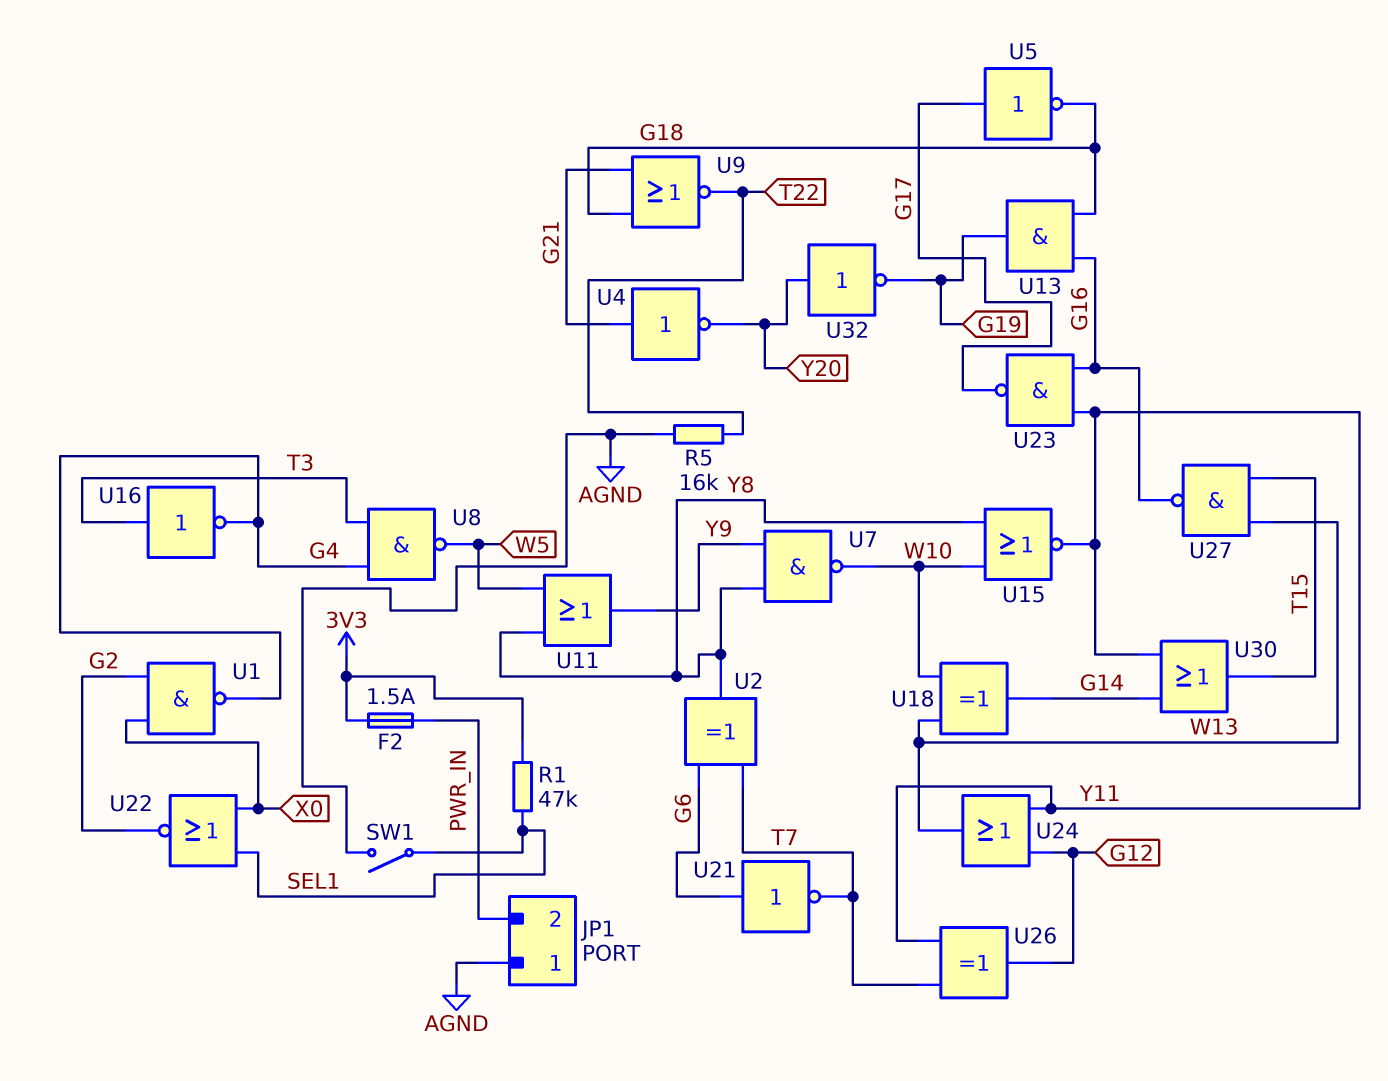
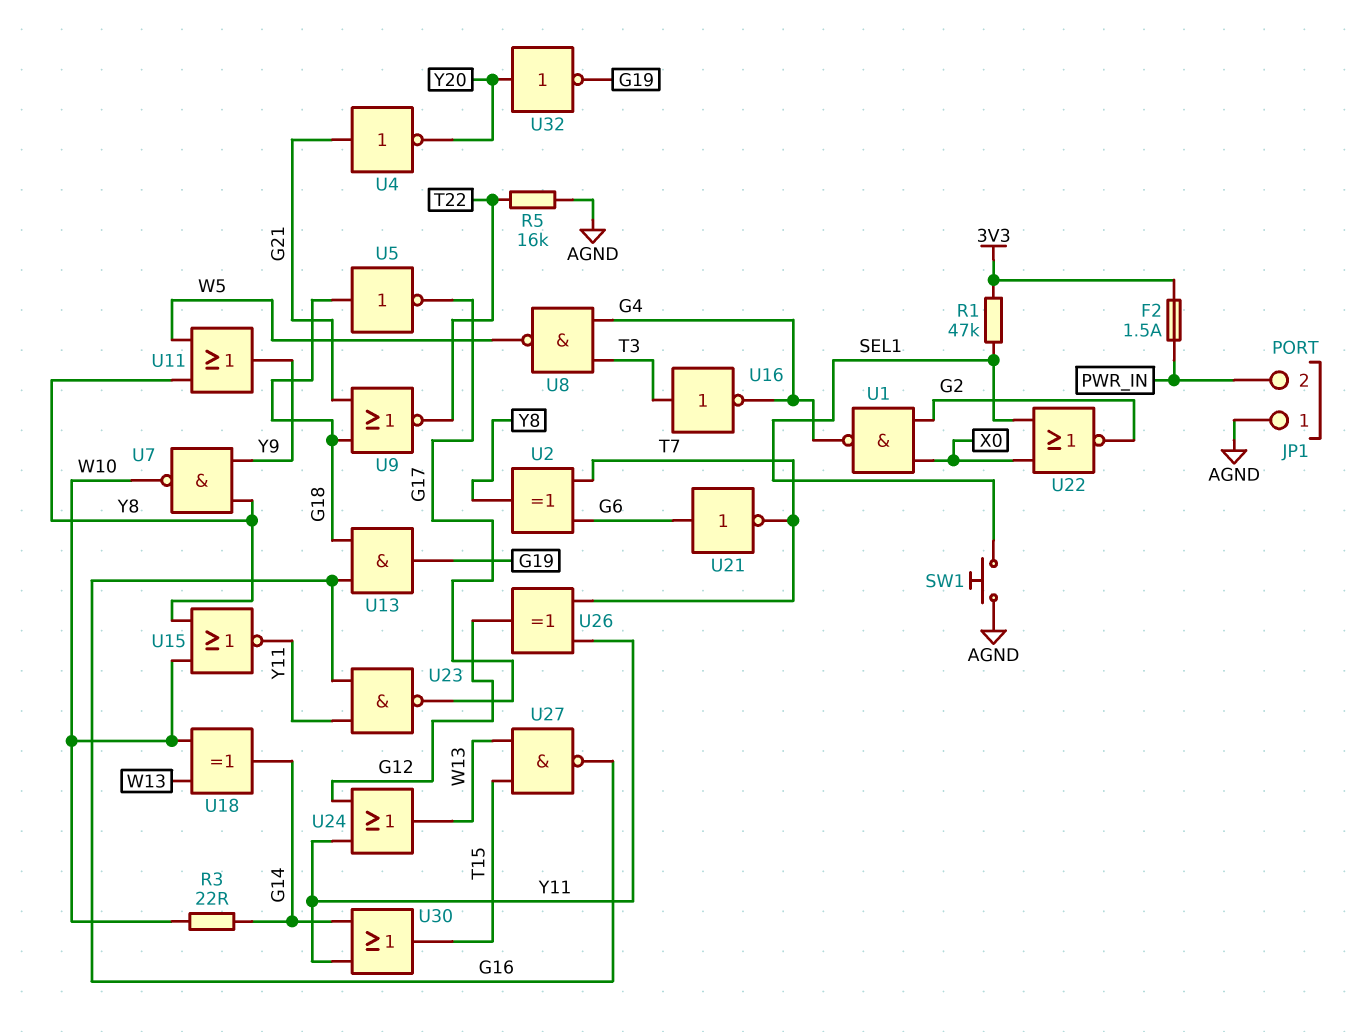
R3: none -> 22 (G14, W10)
SW1: switch (AGND, SEL1) -> button (AGND, SEL1)
U5: NOT (in G17, out G18) -> NOT (in G18, out G17)

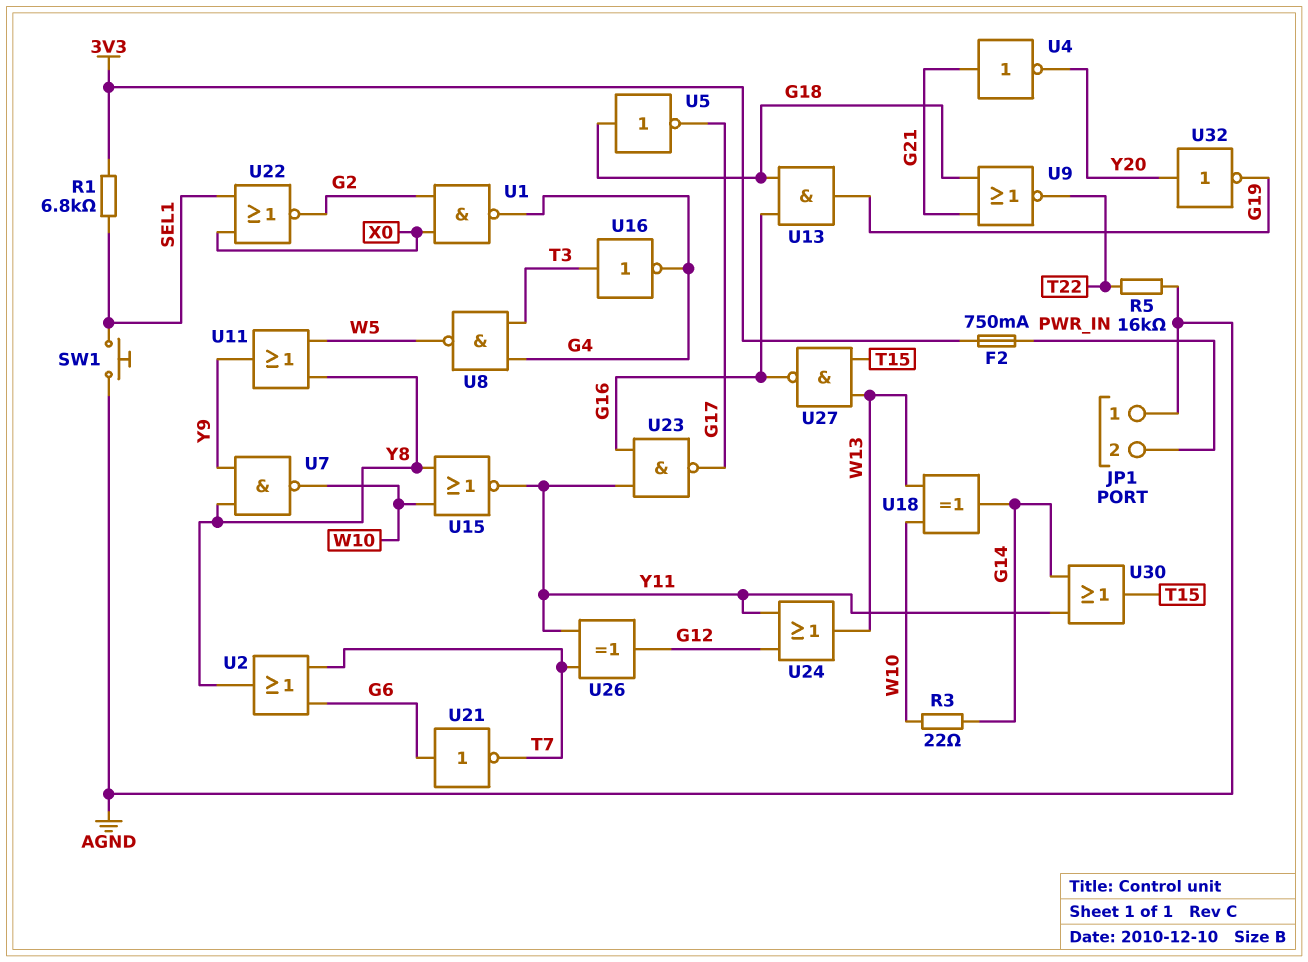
F2: 1.5A (3V3, PWR_IN) -> 750mA (3V3, PWR_IN)
R1: 47k (3V3, SEL1) -> 6.8k (3V3, SEL1)
U2: XOR (in G6, in T7, out Y8) -> OR (in G6, in T7, out Y8)

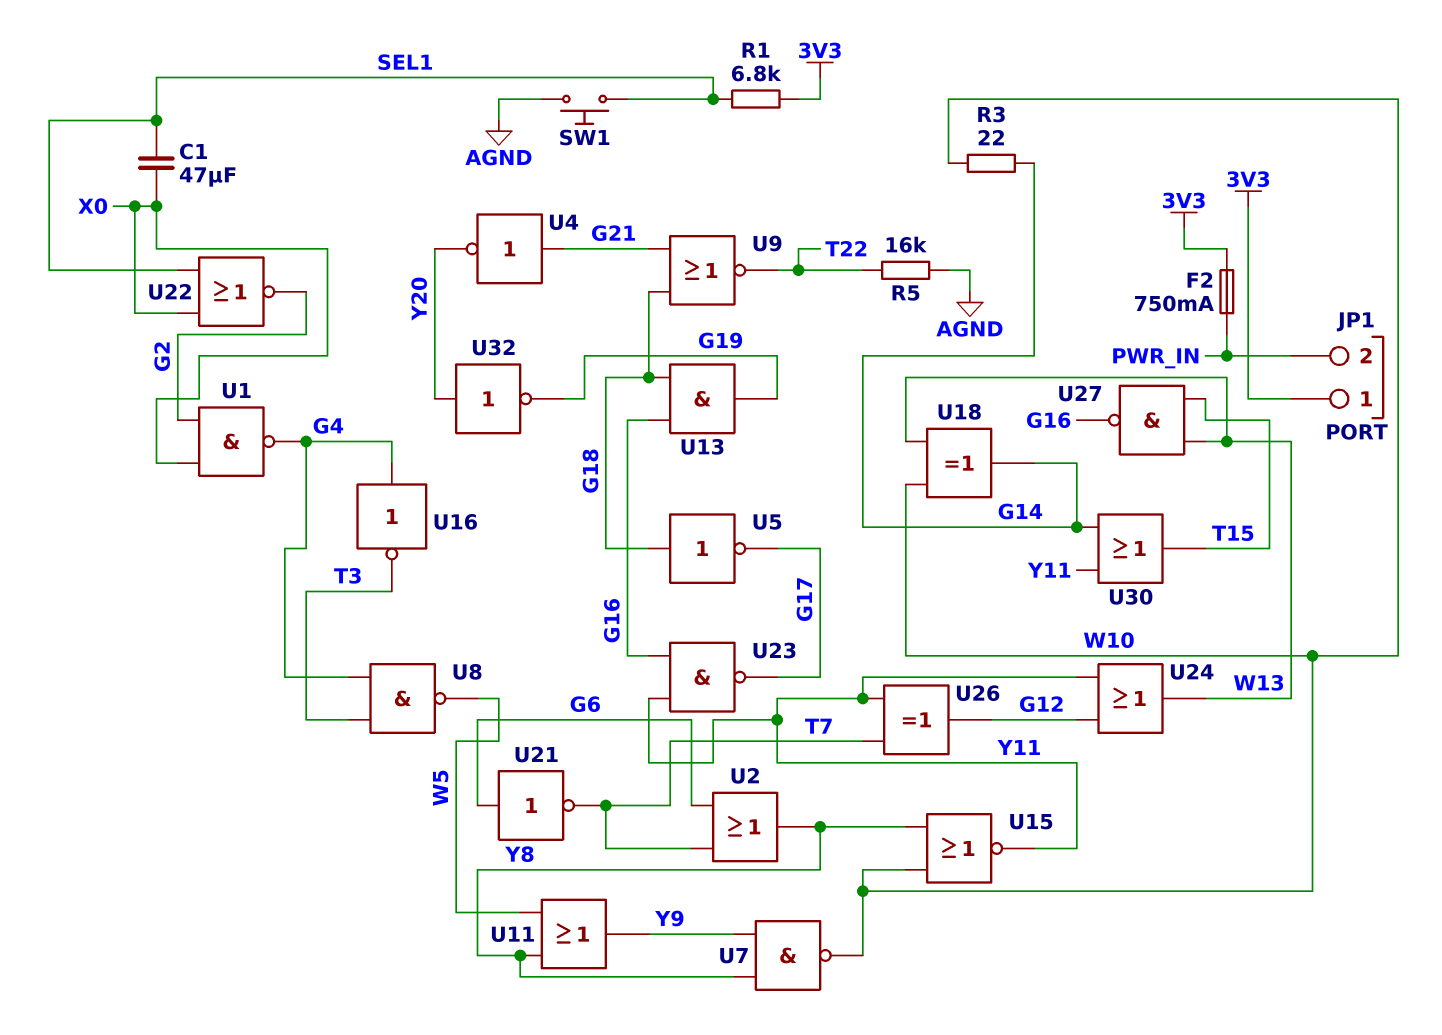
C1: none -> 47uF (SEL1, X0)
JP1 pin 1: AGND -> 3V3
U16: NOT (in T3, out G4) -> NOT (in G4, out T3)

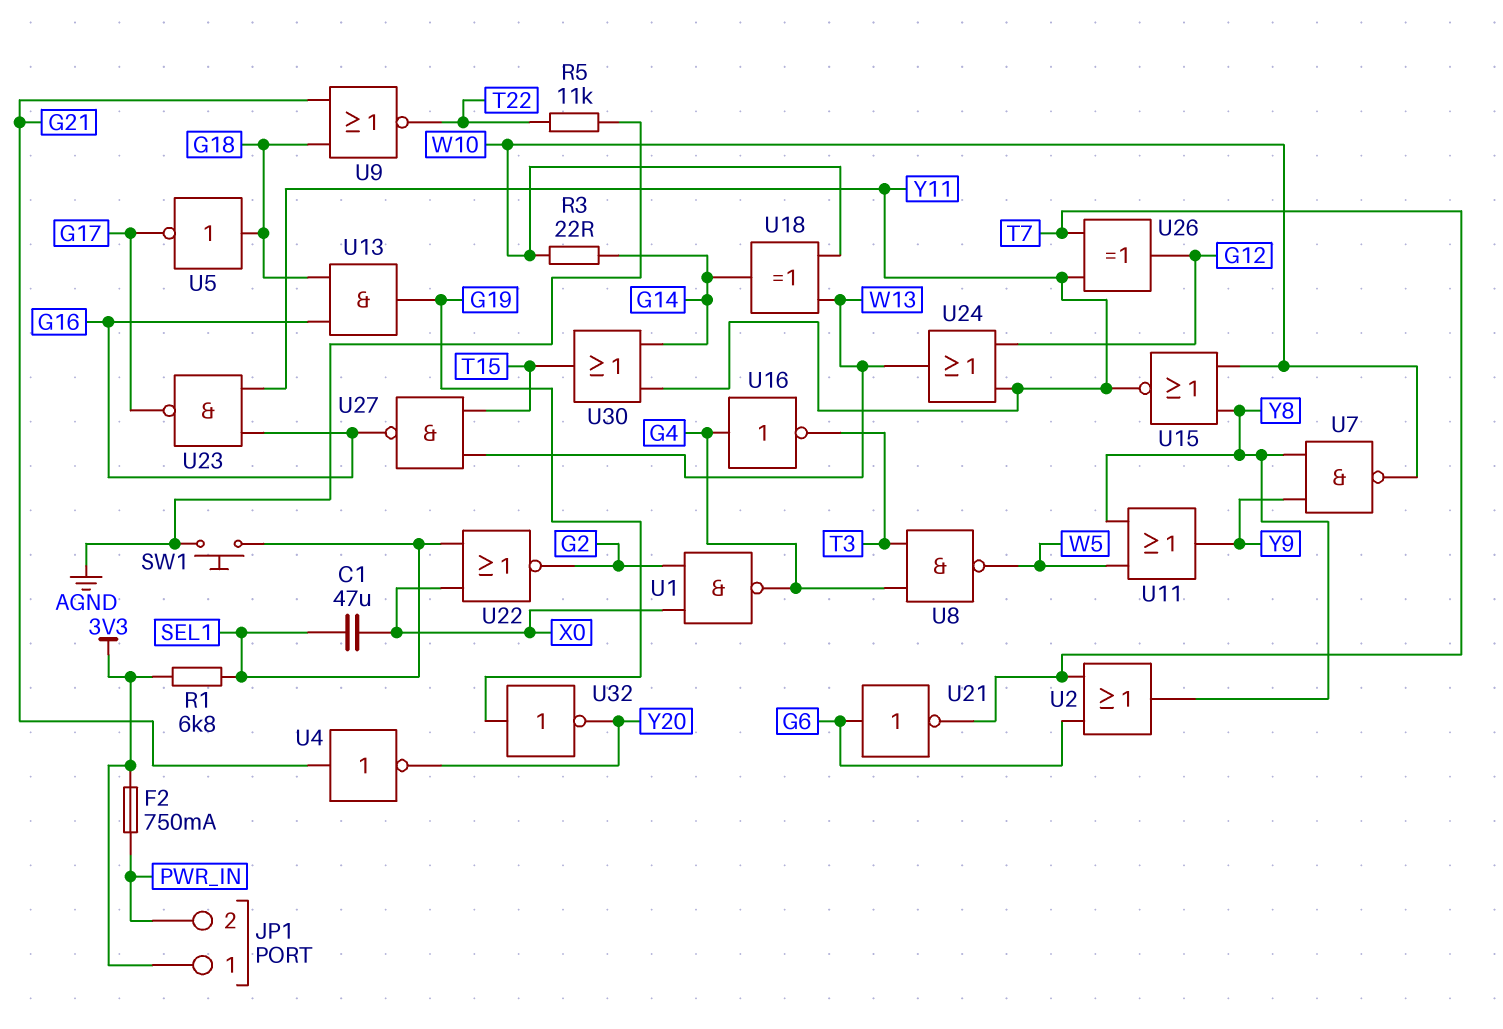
R5: 16k (AGND, T22) -> 11k (AGND, T22)
U32: NOT (in Y20, out G19) -> NOT (in G19, out Y20)

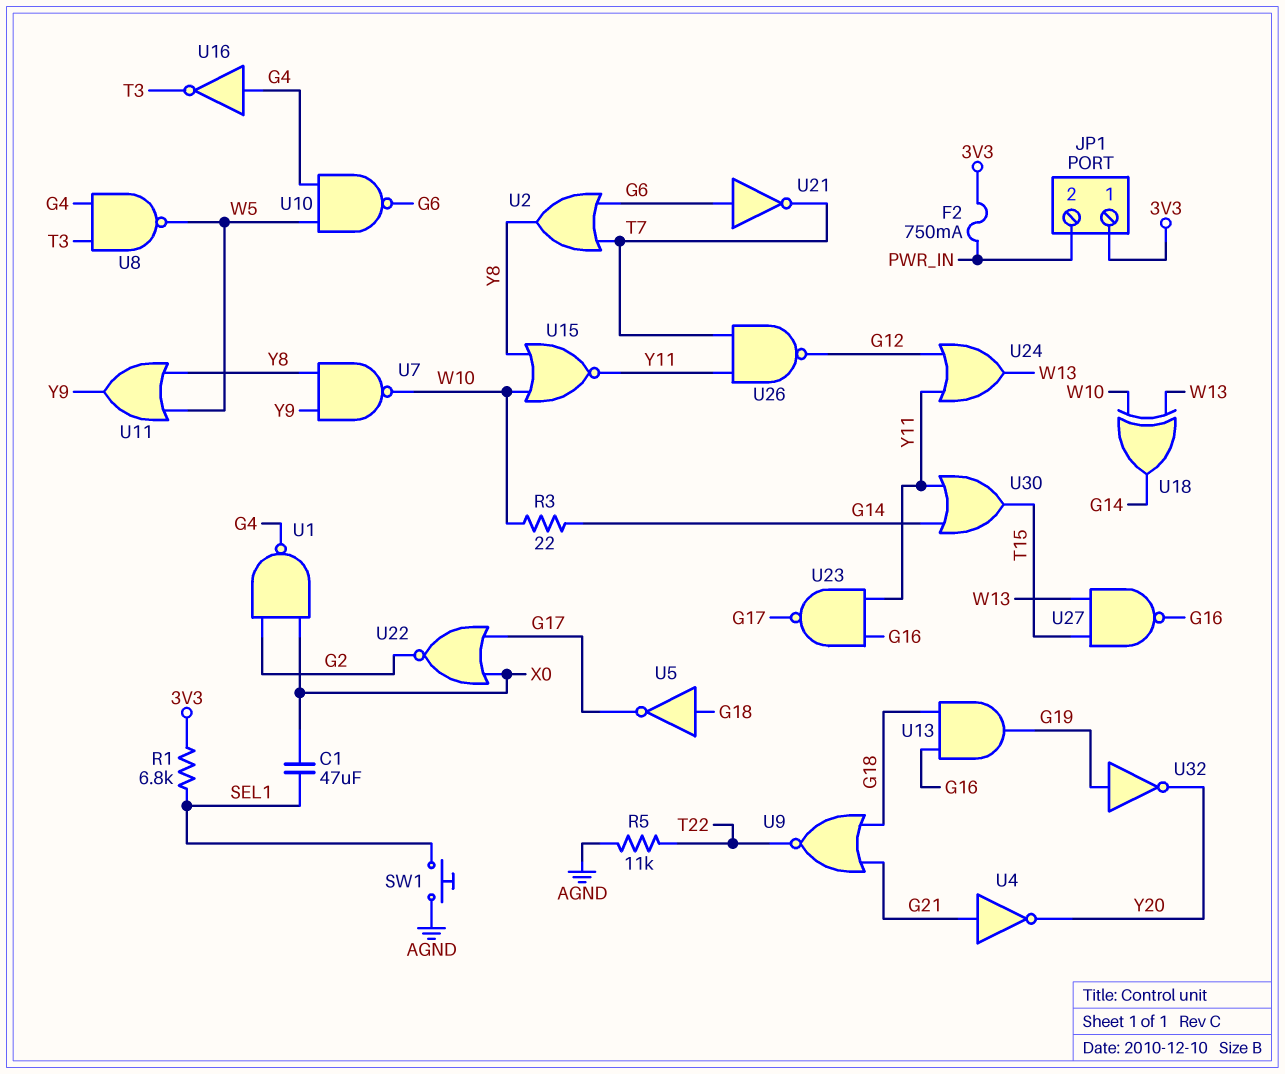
U10: none -> NAND (in G4, in W5, out G6)
U22: NOR (in SEL1, in X0, out G2) -> NOR (in G17, in X0, out G2)
U26: XOR (in T7, in Y11, out G12) -> NAND (in T7, in Y11, out G12)

